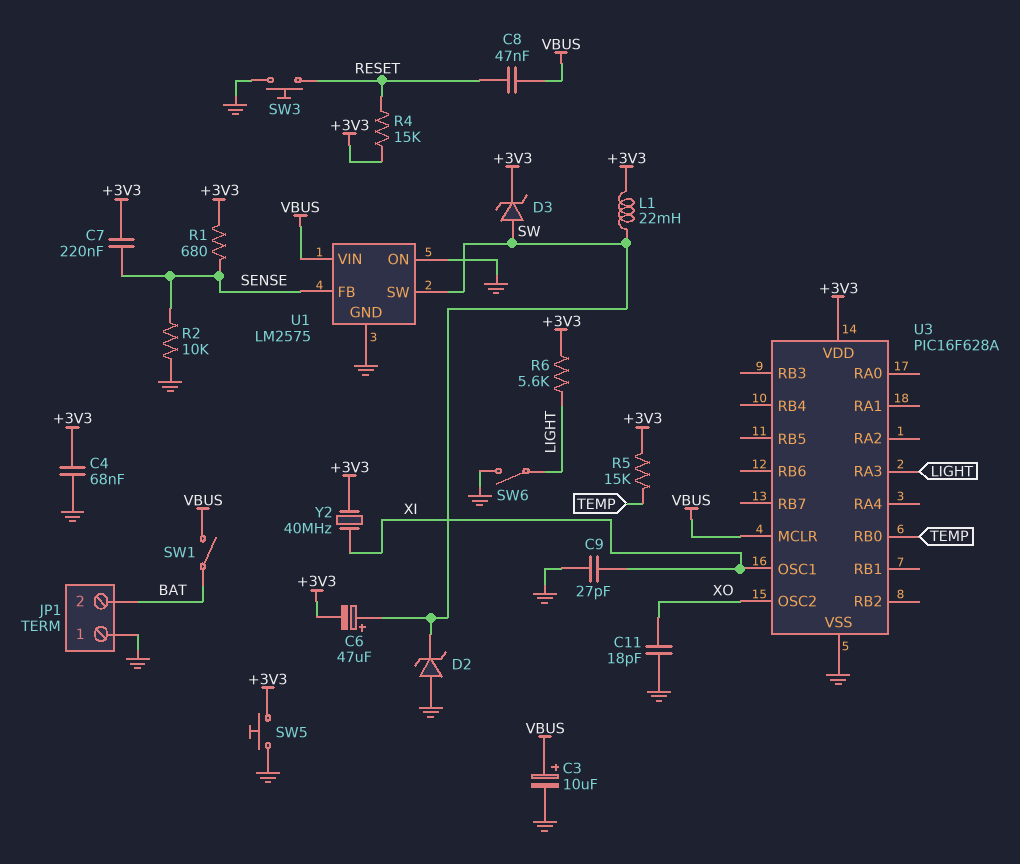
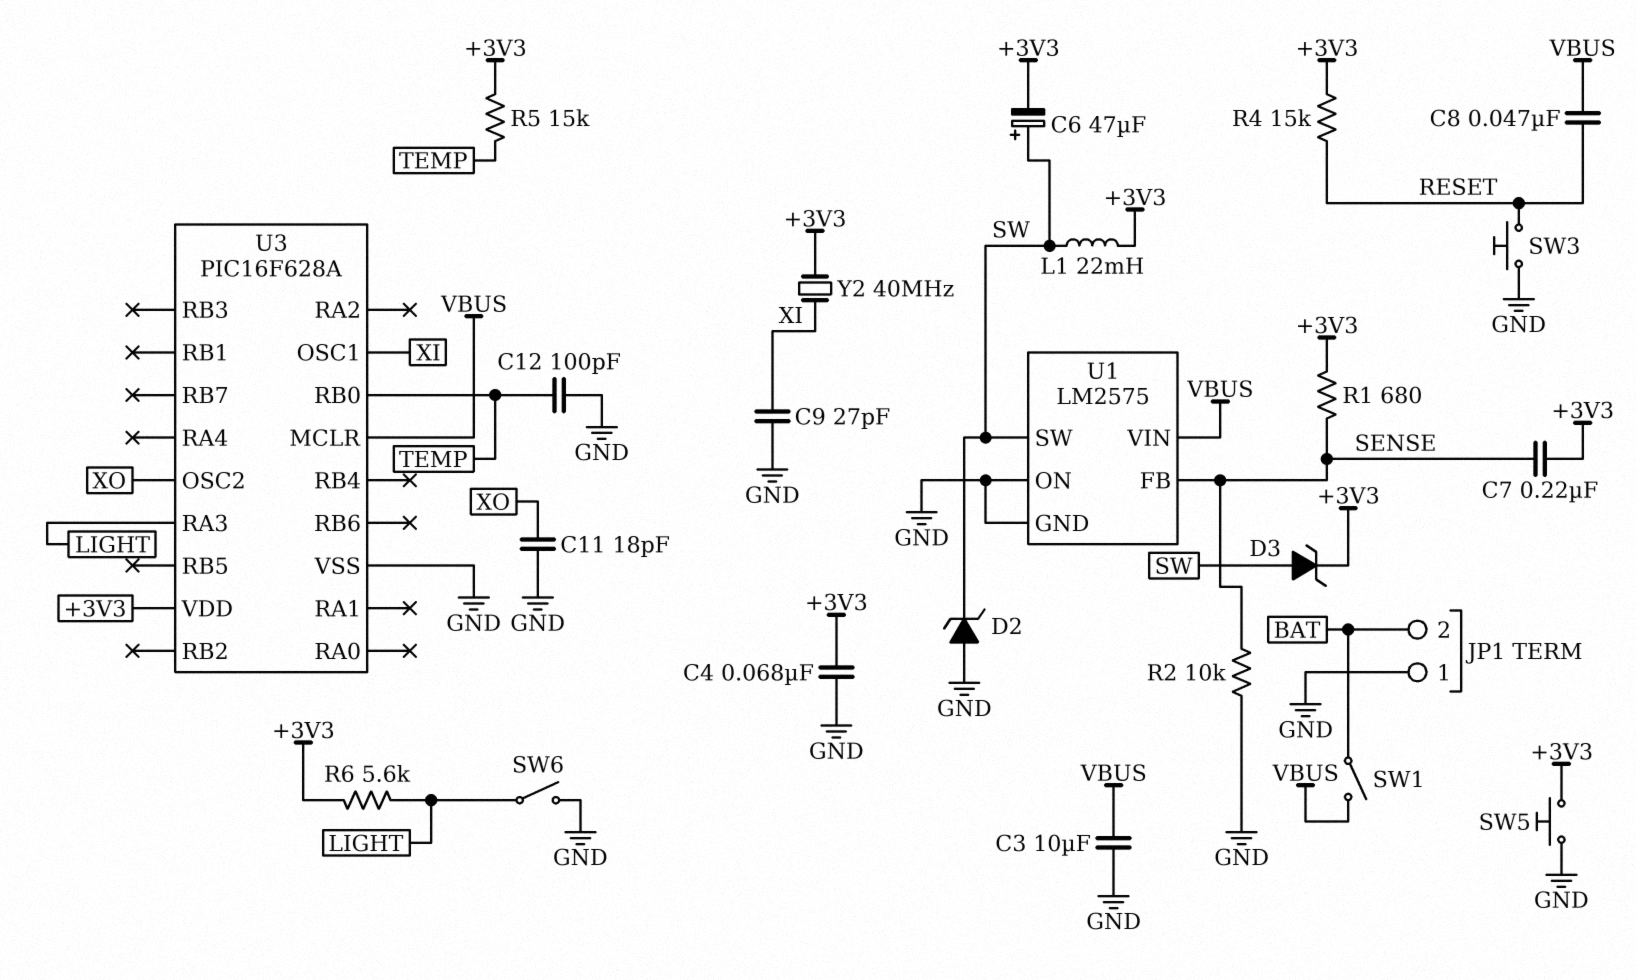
C3: 10uF (plus VBUS, minus GND) -> 10uF (GND, VBUS)
C12: none -> 100pF (GND, TEMP)

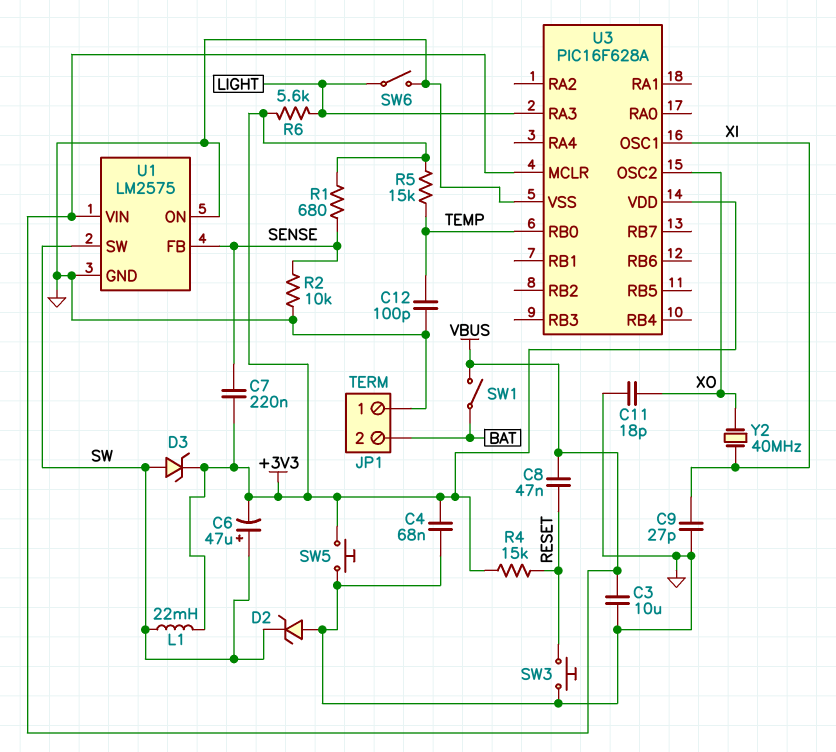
Y2: 40MHz (+3V3, XI) -> 40MHz (XI, XO)

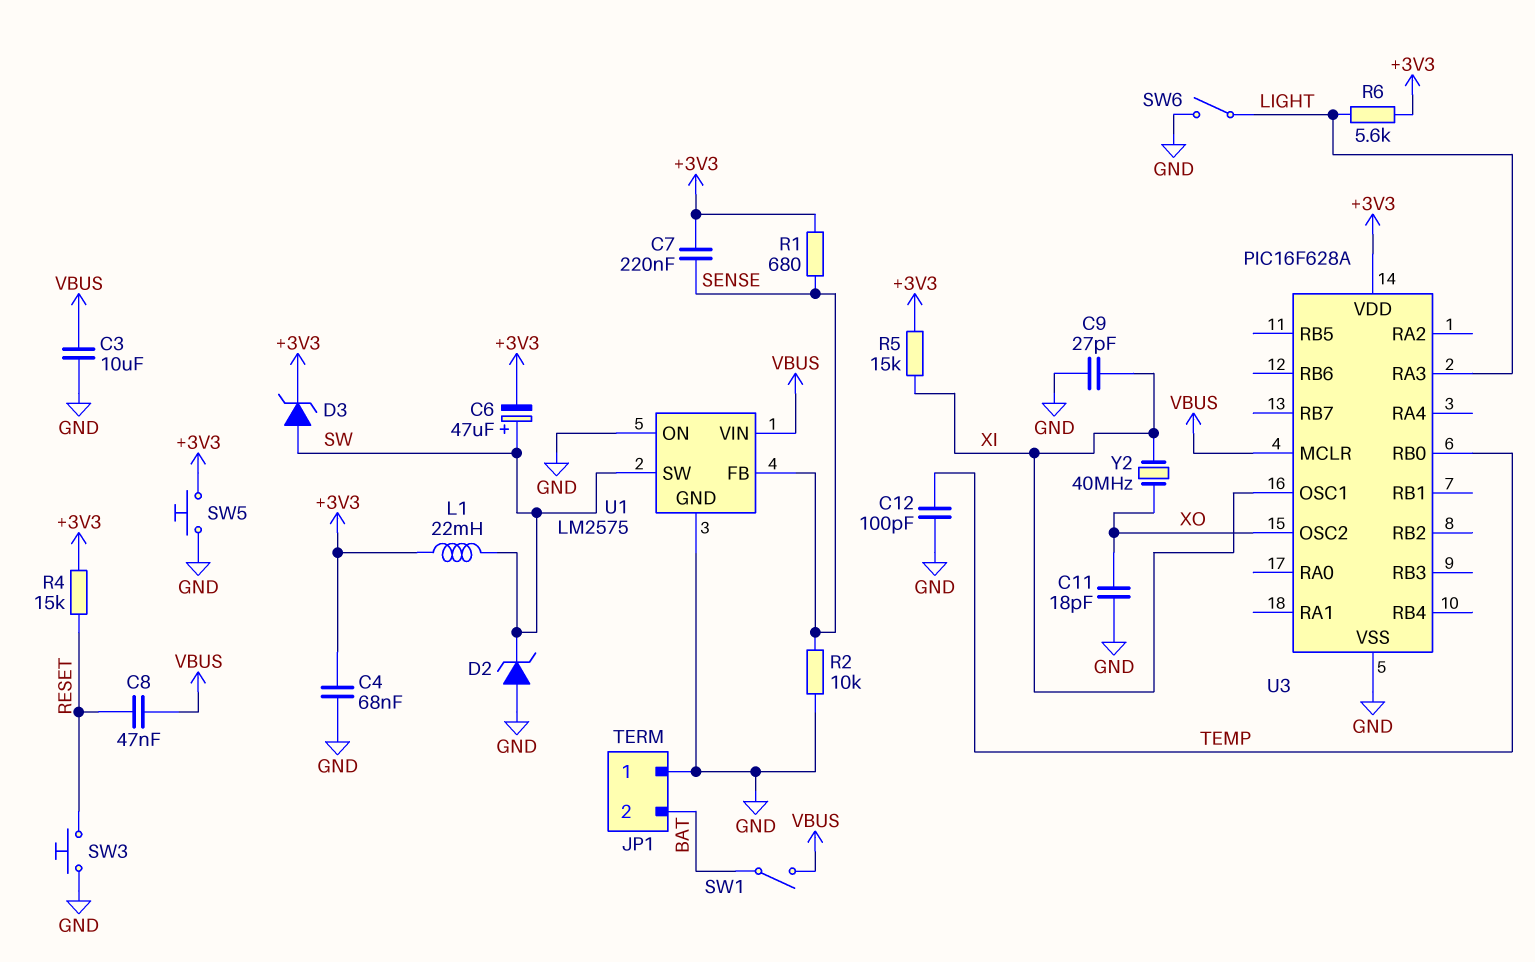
R5: 15k (+3V3, TEMP) -> 15k (+3V3, XI)

